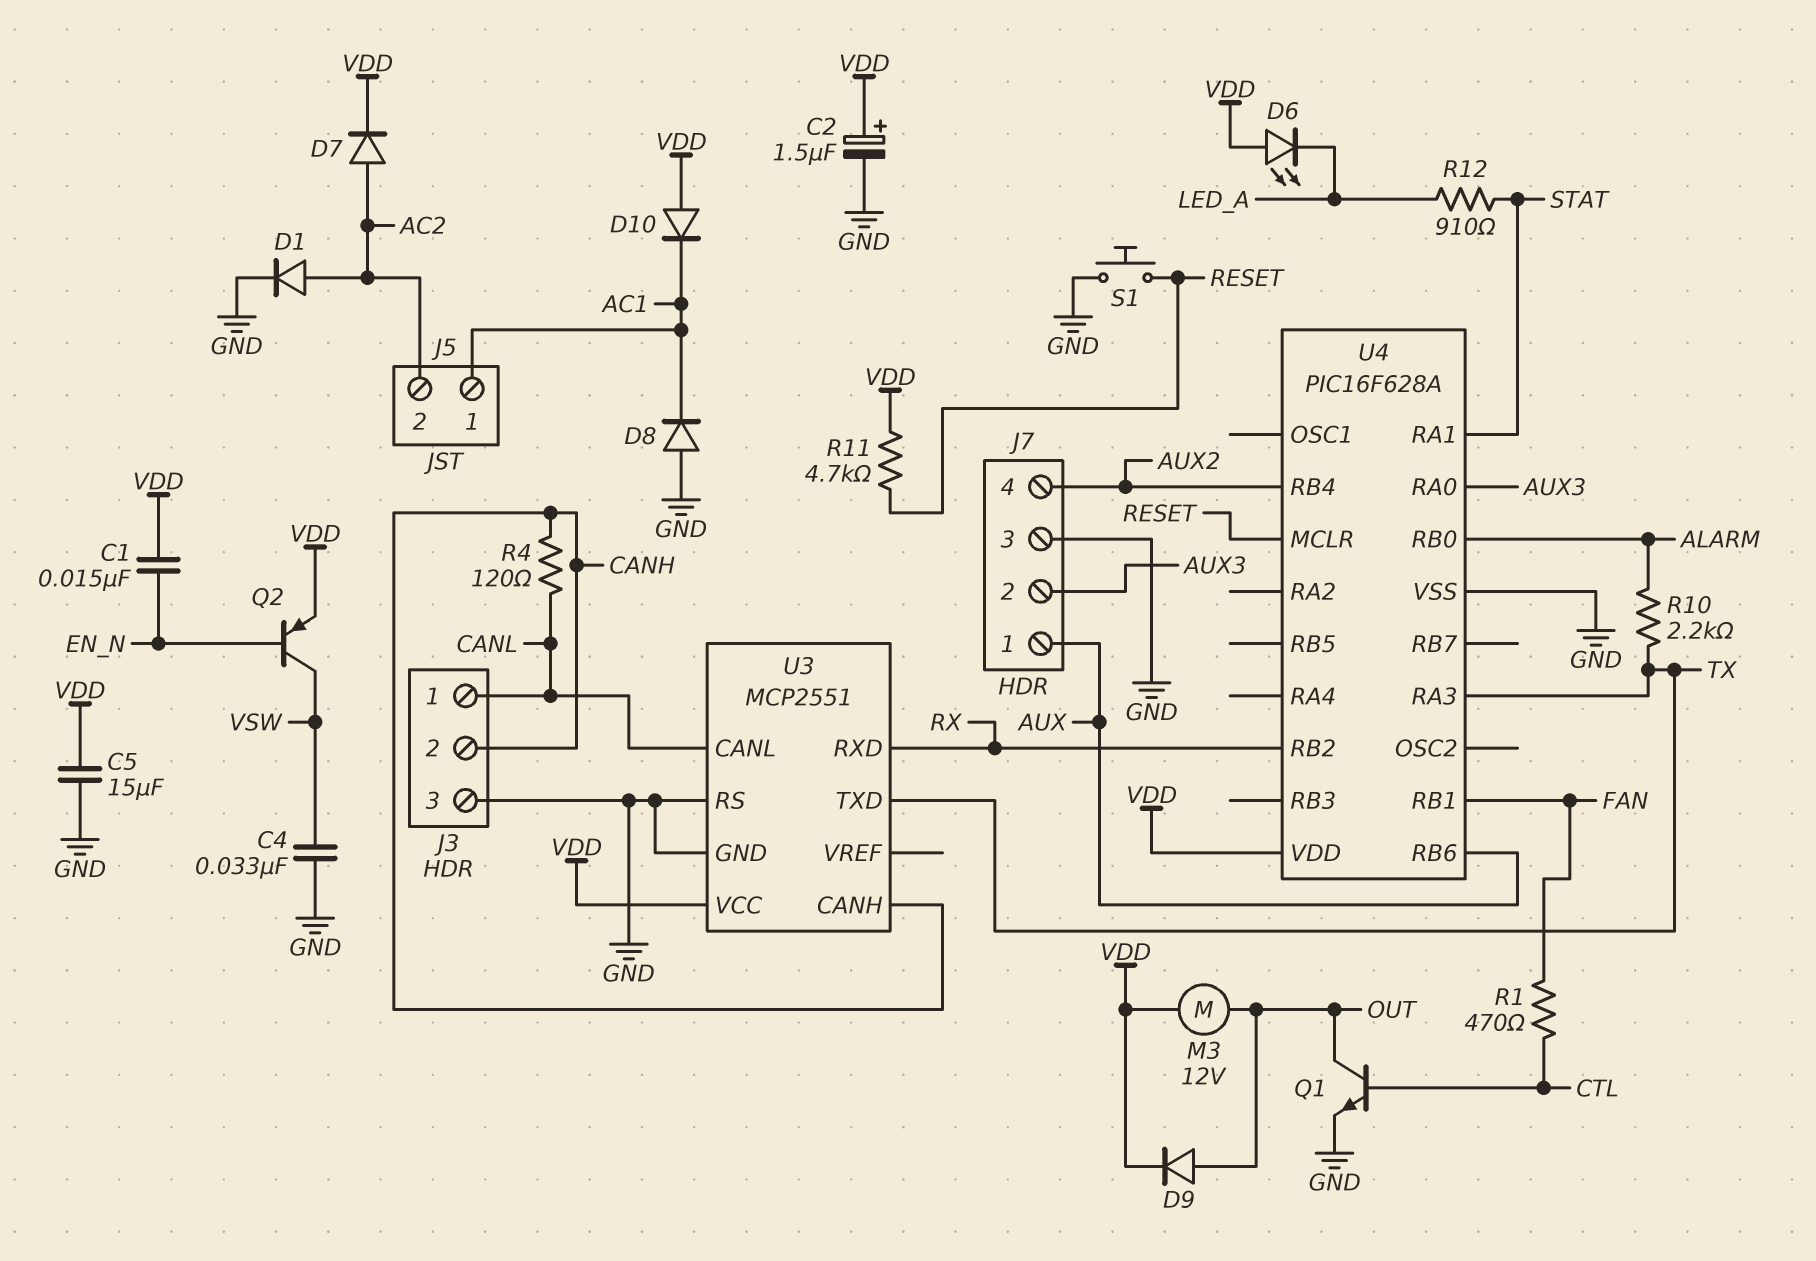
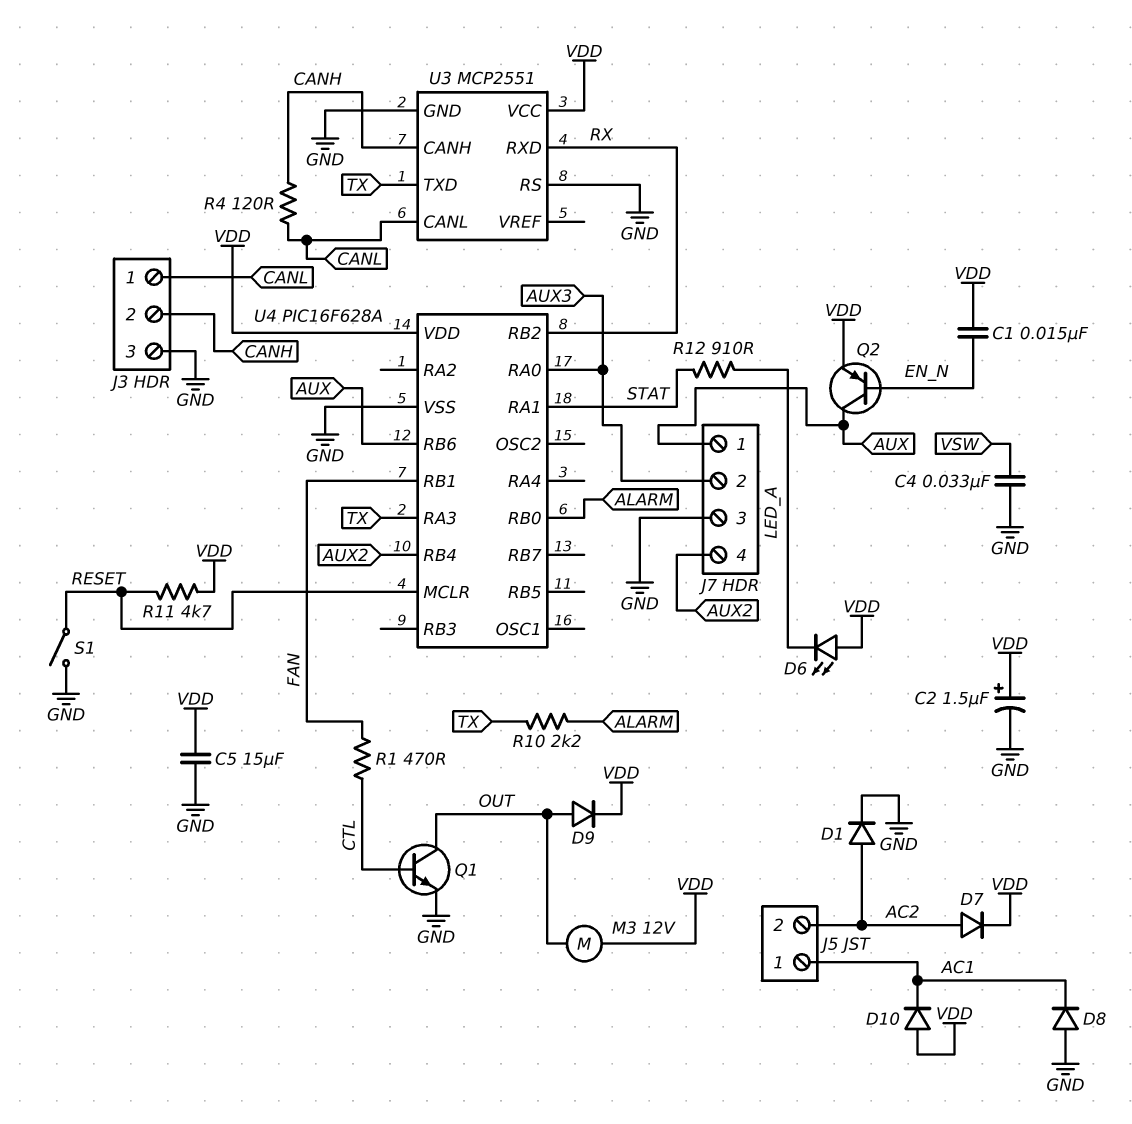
Q2: PNP (B EN_N, C VSW, E VDD) -> PNP (B EN_N, C AUX, E VDD)
S1: button (GND, RESET) -> switch (GND, RESET)

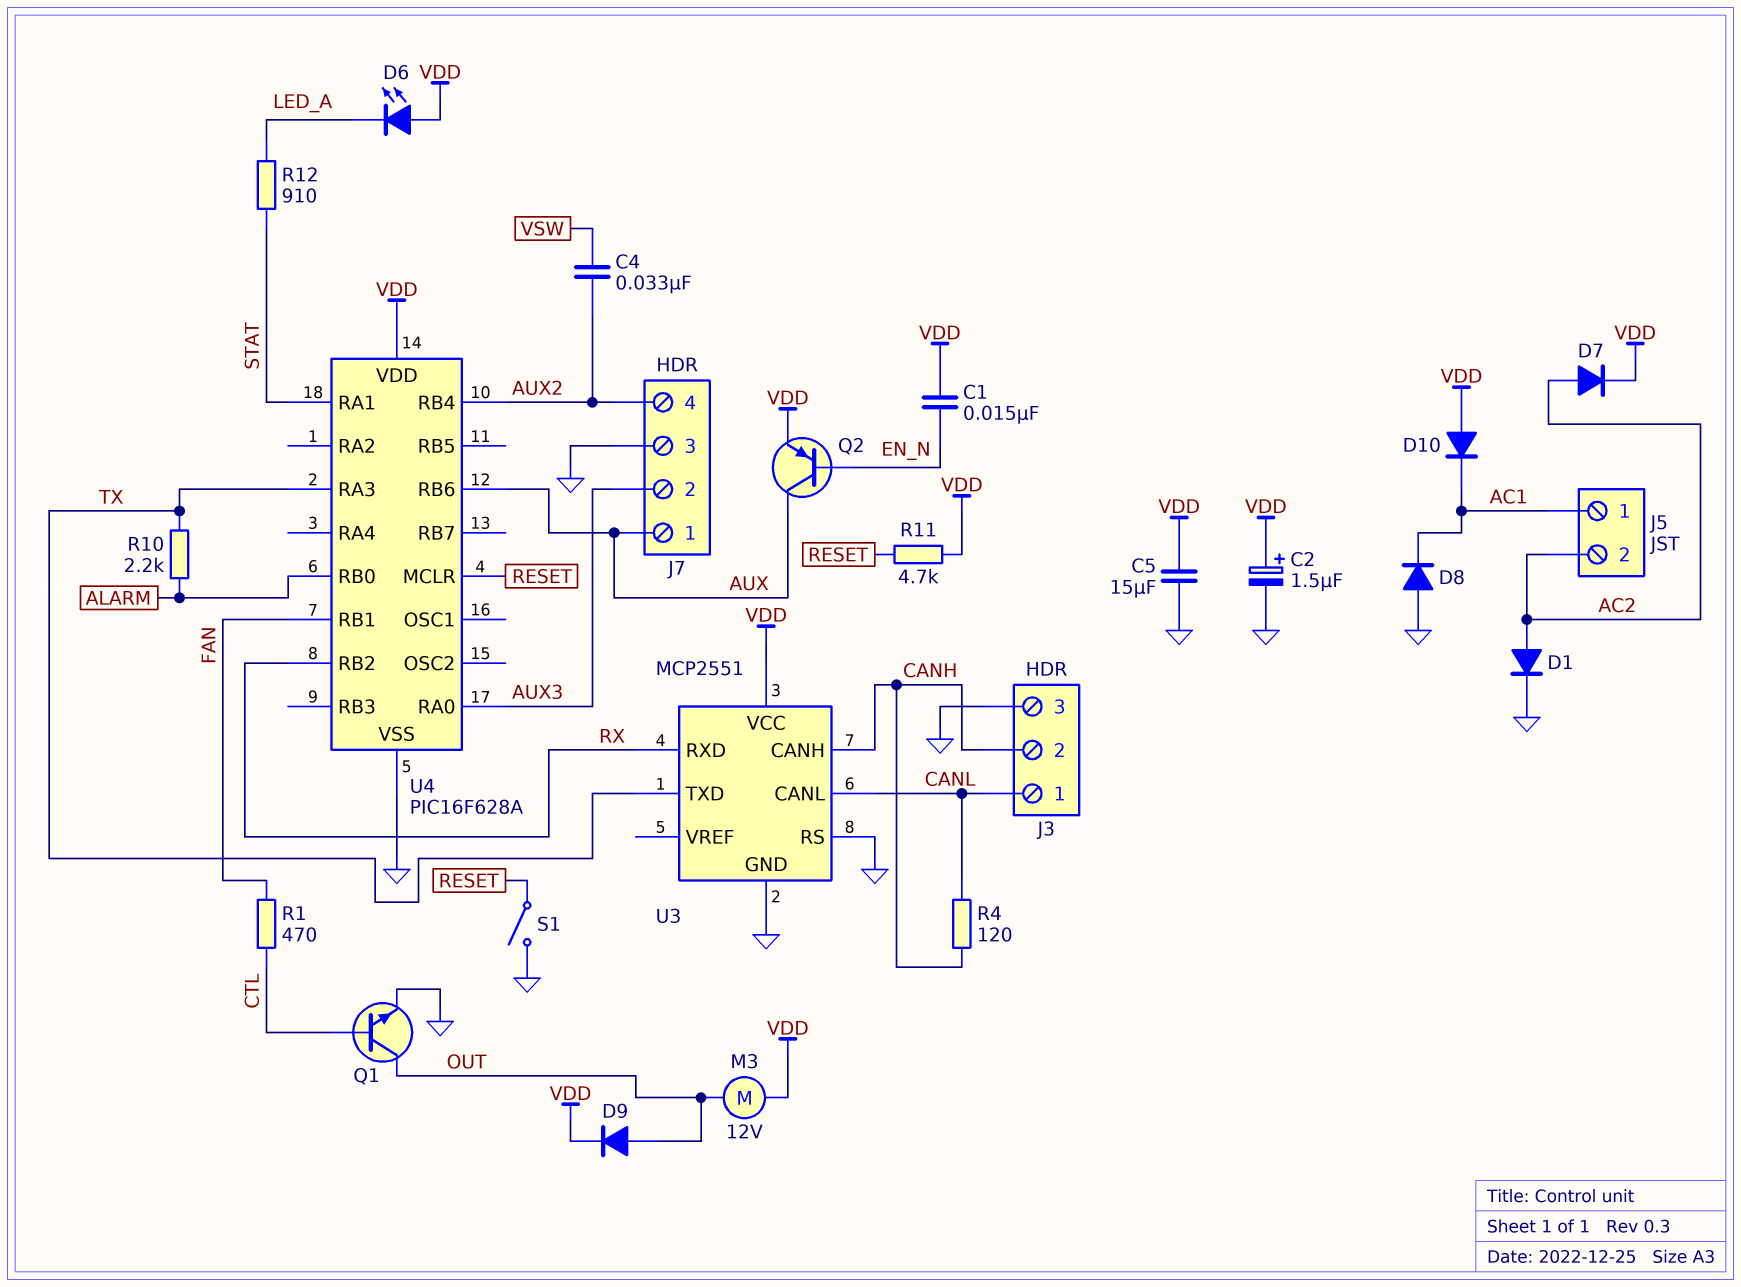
C4: 33nF (GND, VSW) -> 33nF (AUX2, VSW)

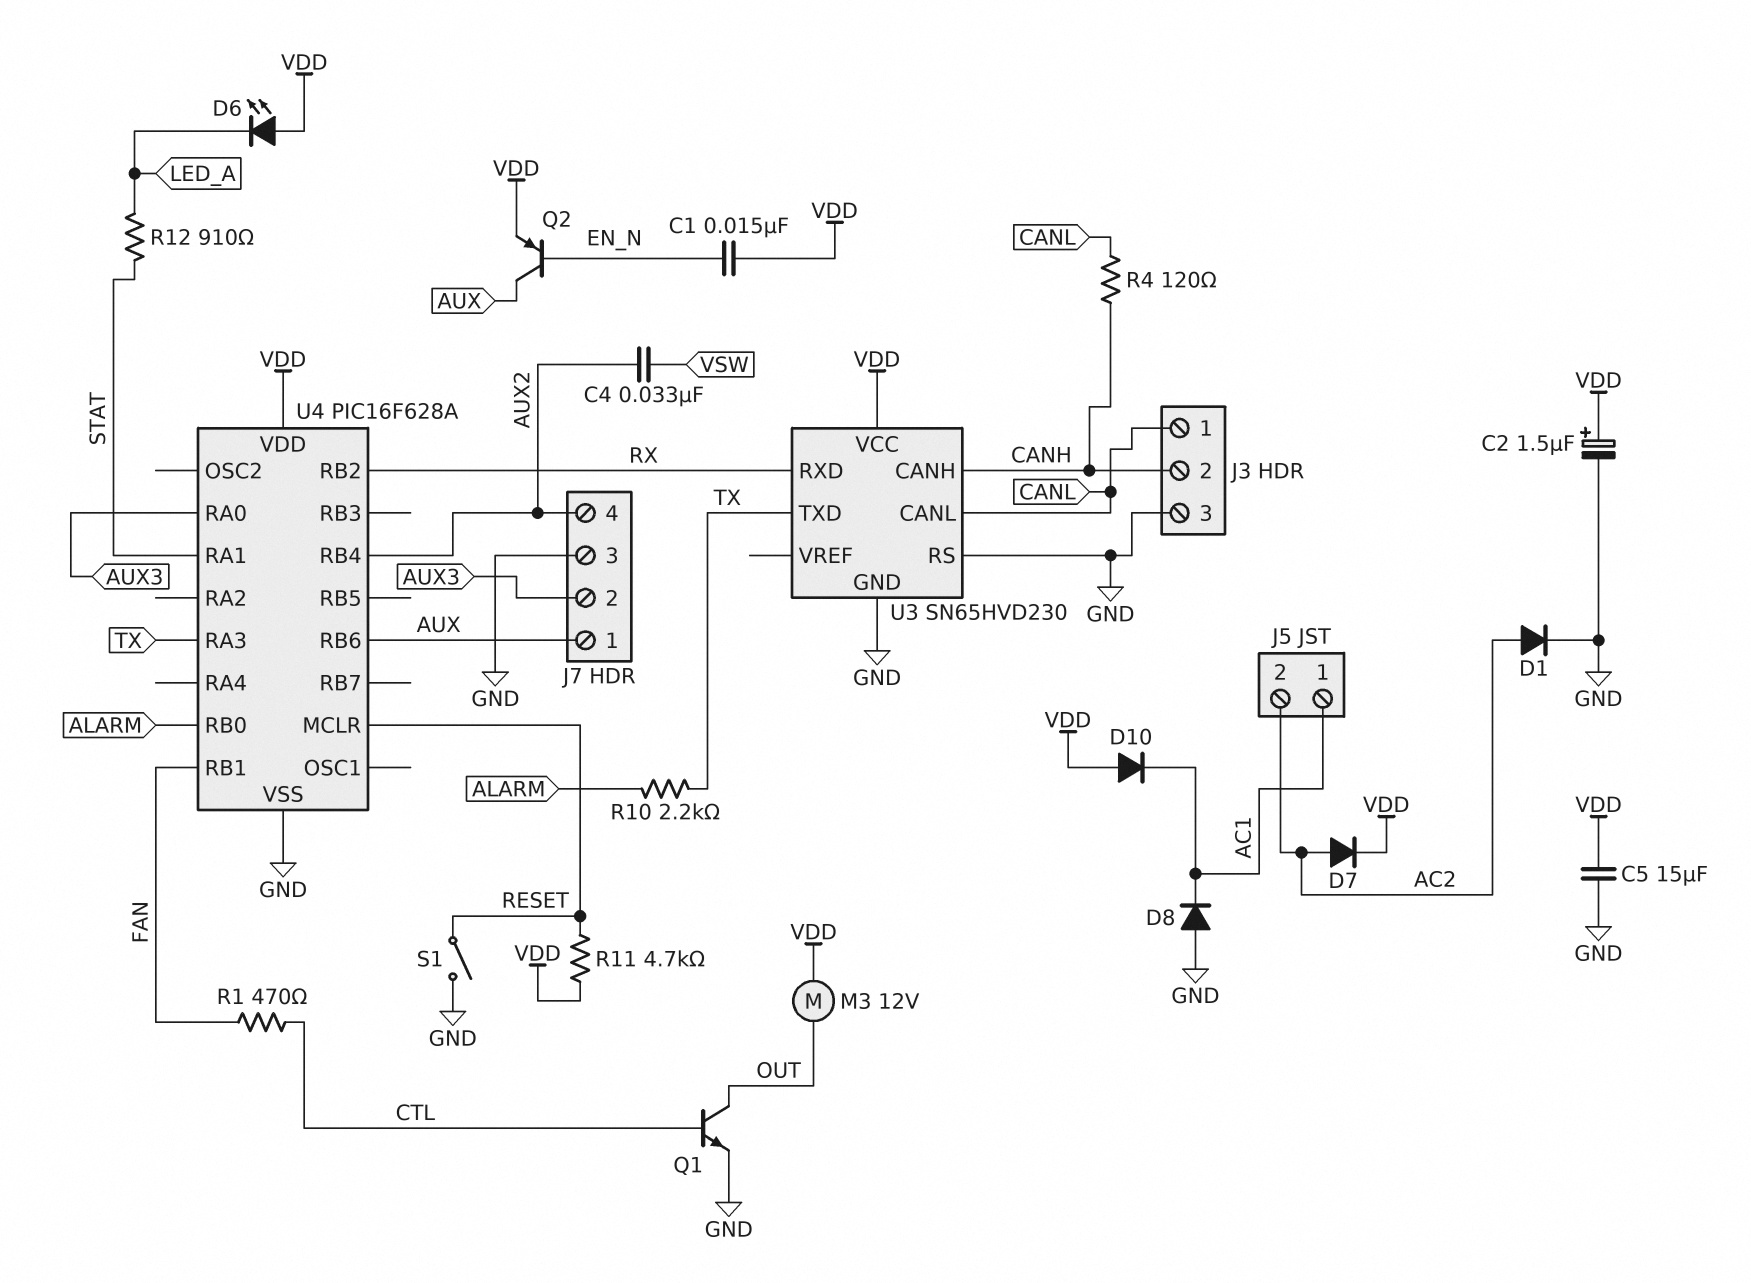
D9: diode (A OUT, K VDD) -> none
U3: MCP2551 -> SN65HVD230

